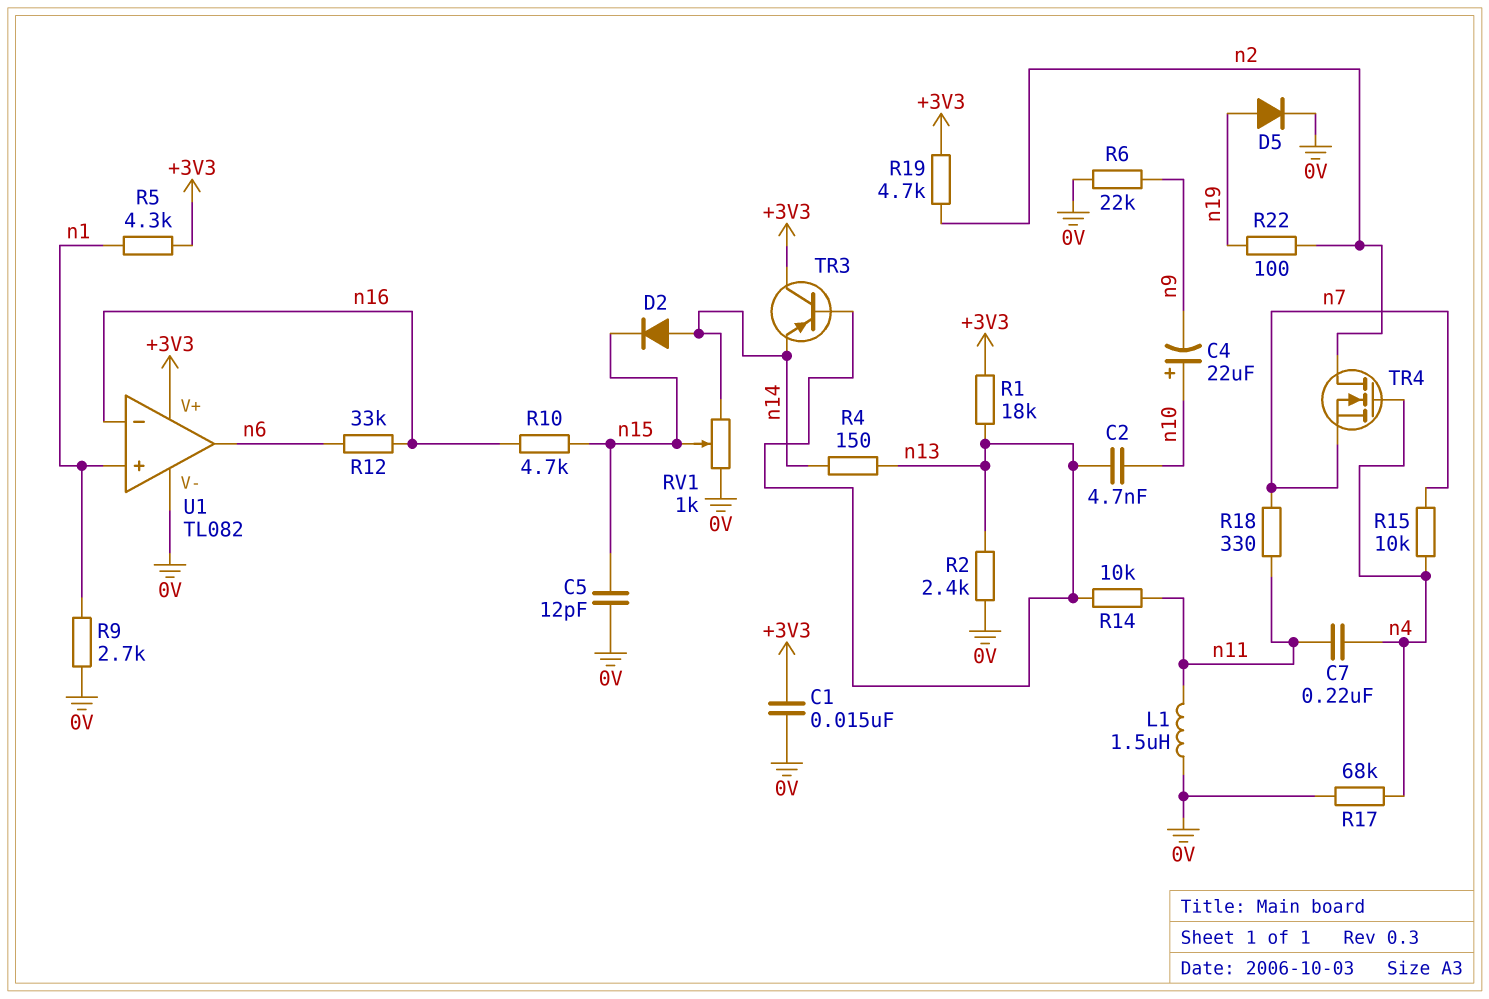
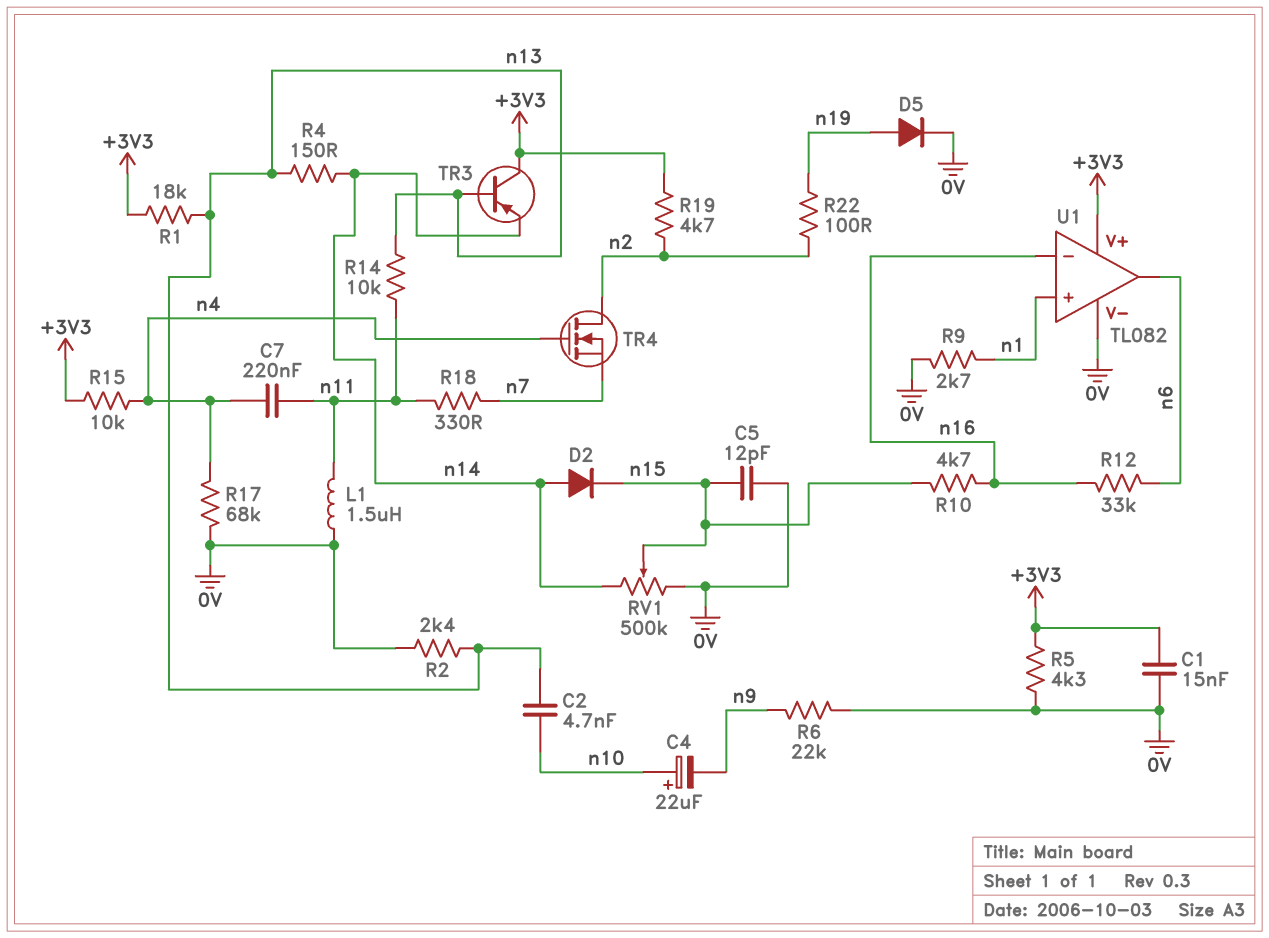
R5: 4.3k (+3V3, n1) -> 4.3k (+3V3, 0V)
R15: 10k (n4, n7) -> 10k (+3V3, n4)
RV1: 1k (0V, n14, wiper n15) -> 500k (0V, n14, wiper n15)

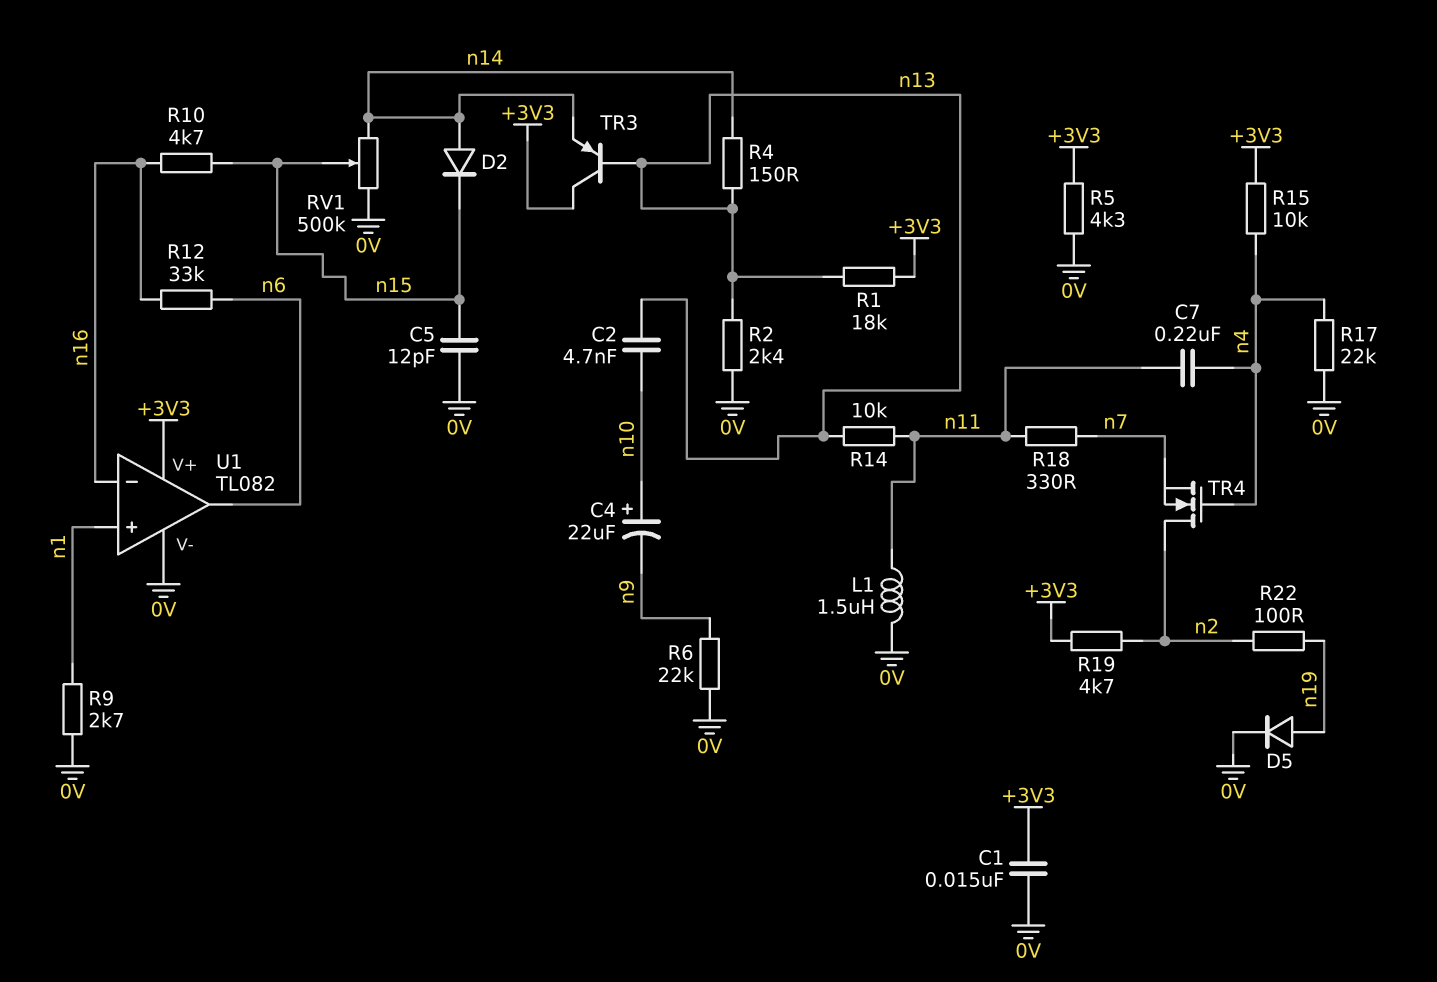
R17: 68k (0V, n4) -> 22k (0V, n4)

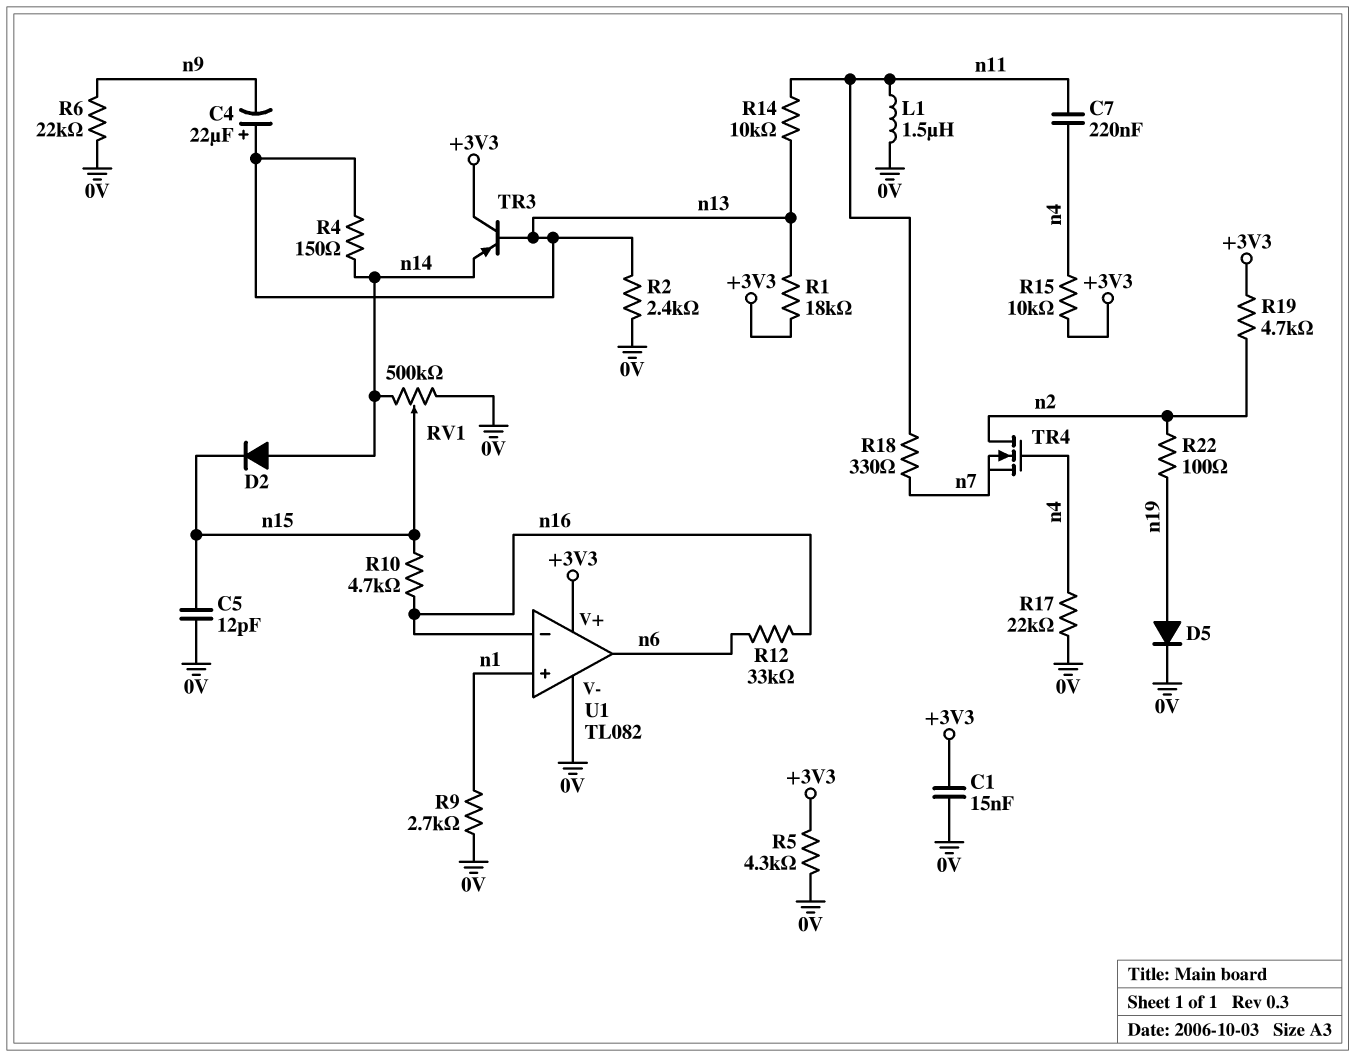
C2: 4.7nF (n10, n13) -> none
C4: 22uF (plus n10, minus n9) -> 22uF (plus n13, minus n9)

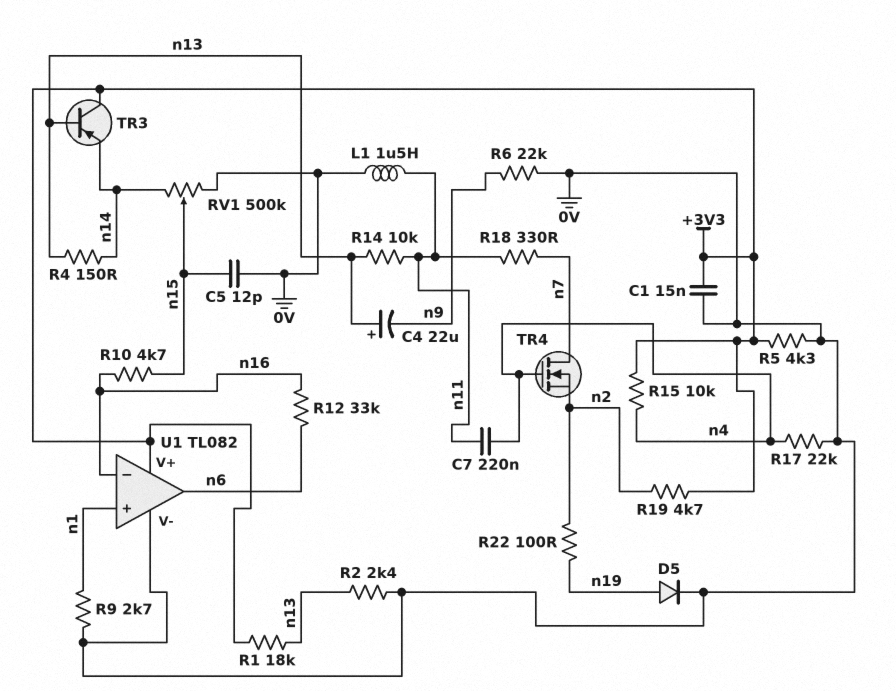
D2: diode (A n14, K n15) -> none
TR4: NMOS (G n4, D n2, S n7) -> NMOS (G n4, D n7, S n2)

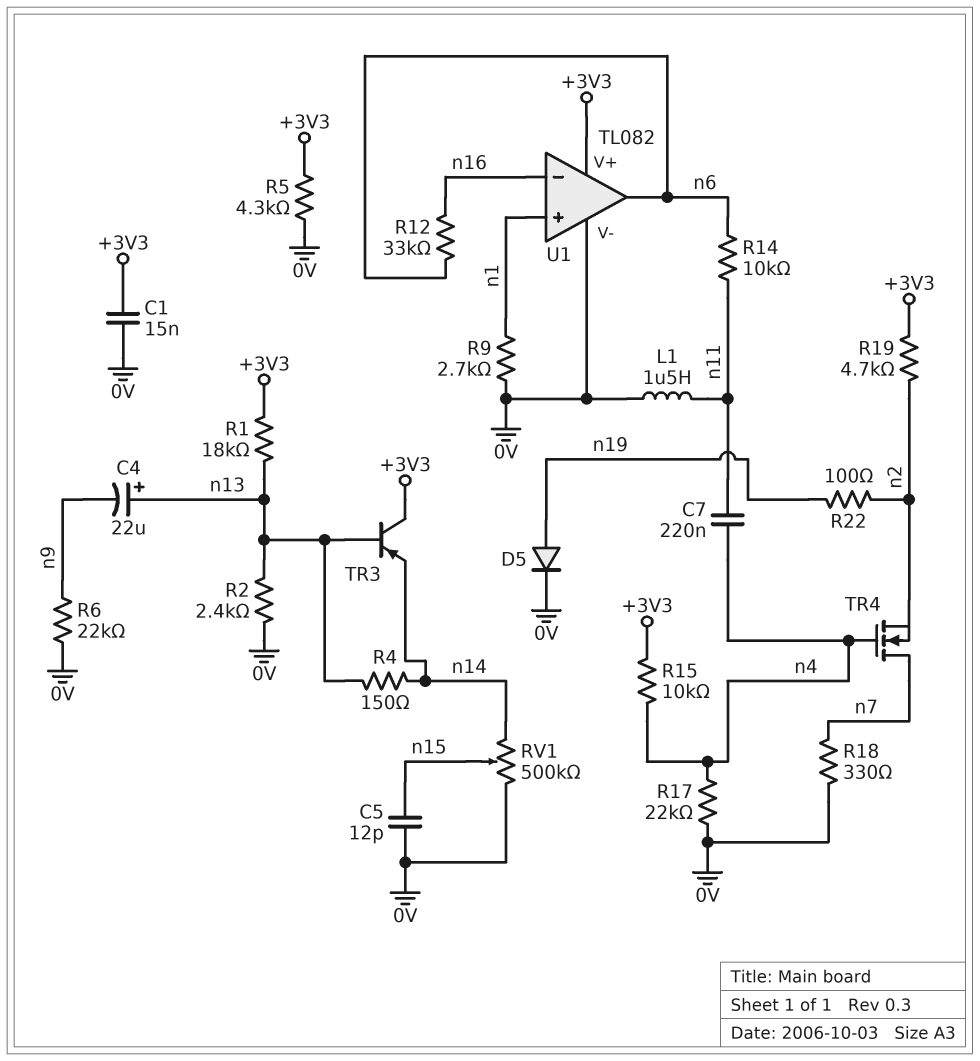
R10: 4.7k (n15, n16) -> none
R14: 10k (n11, n13) -> 10k (n6, n11)
R18: 330 (n7, n11) -> 330 (0V, n7)

